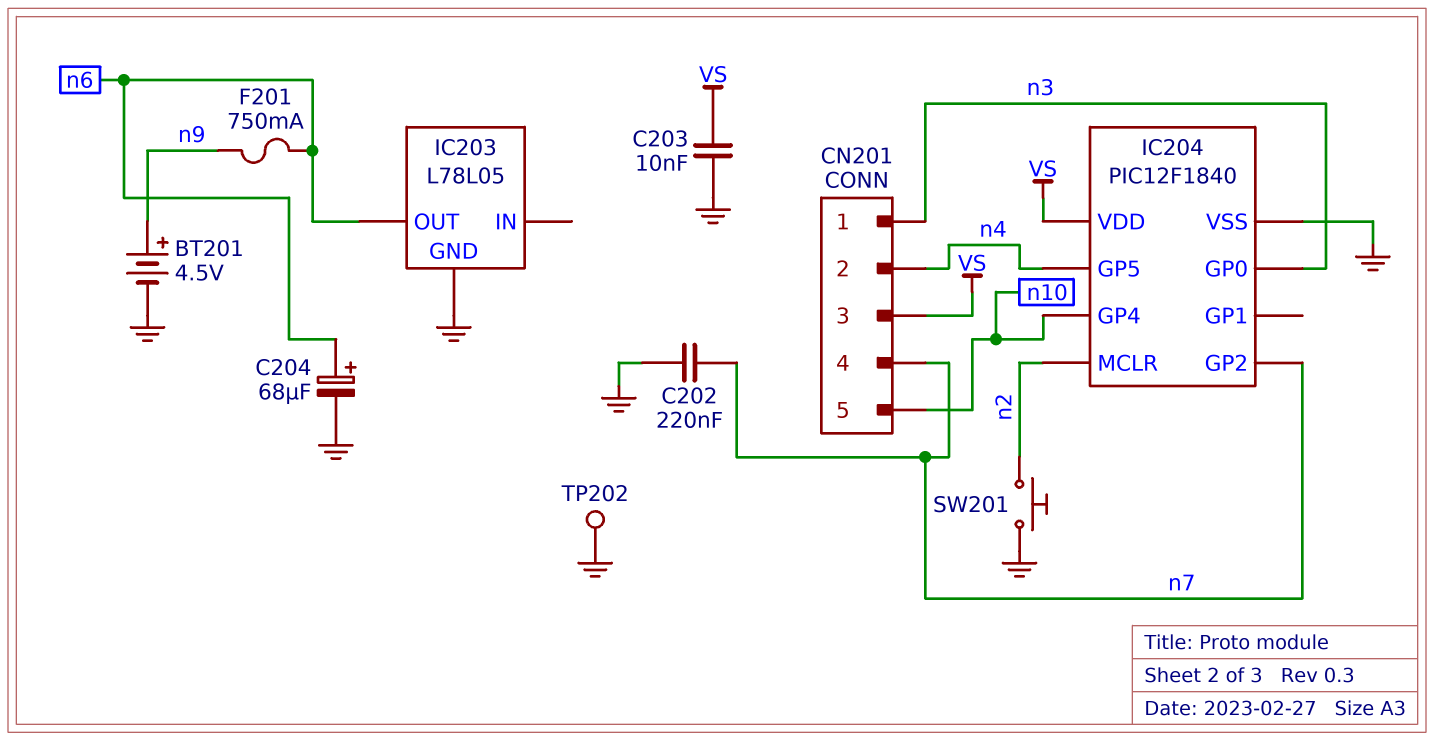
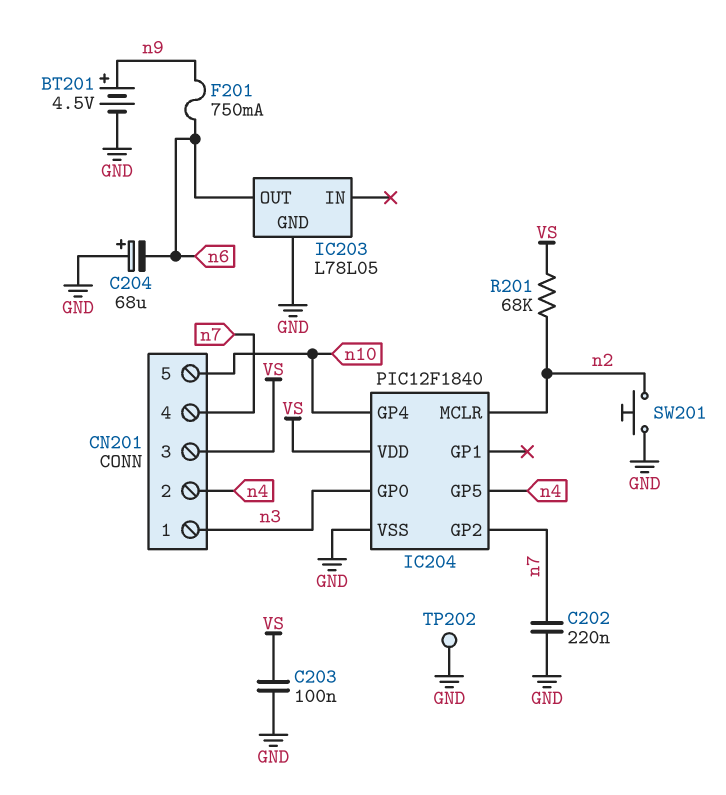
C203: 10nF (GND, VS) -> 100nF (GND, VS)
C204: 68uF (plus n6, minus GND) -> 68uF (plus GND, minus n6)
R201: none -> 68k (VS, n2)

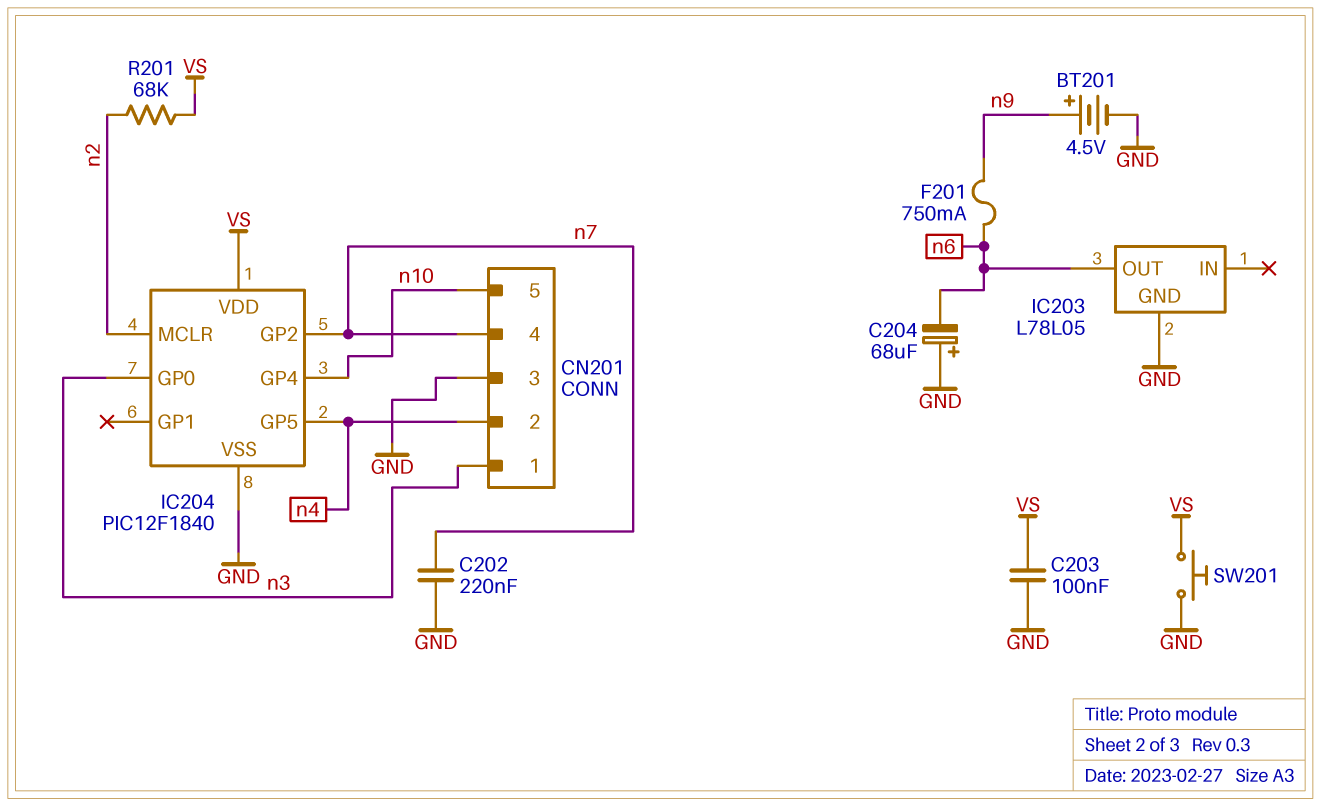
CN201 pin 3: VS -> GND
SW201: button (GND, n2) -> button (GND, VS)
TP202: test point (GND) -> none

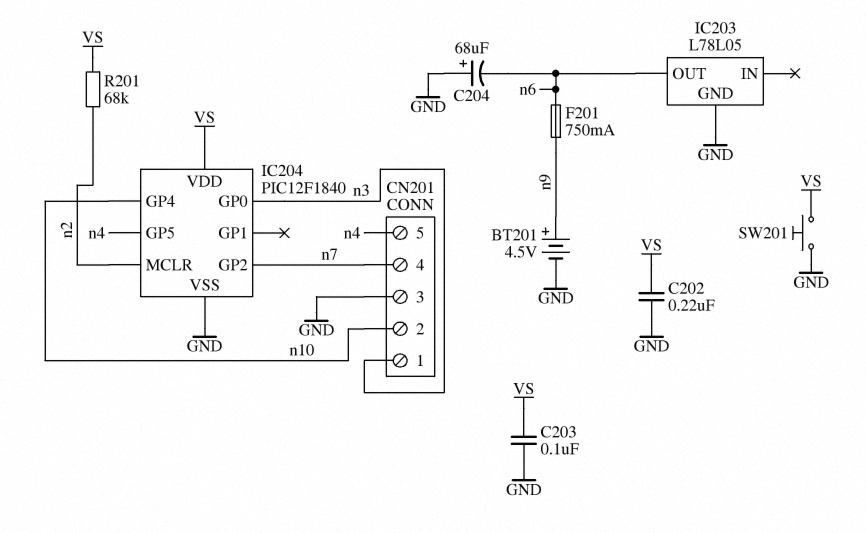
C202: 220nF (GND, n7) -> 220nF (GND, VS)
CN201 pin 2: n4 -> n10
CN201 pin 5: n10 -> n4

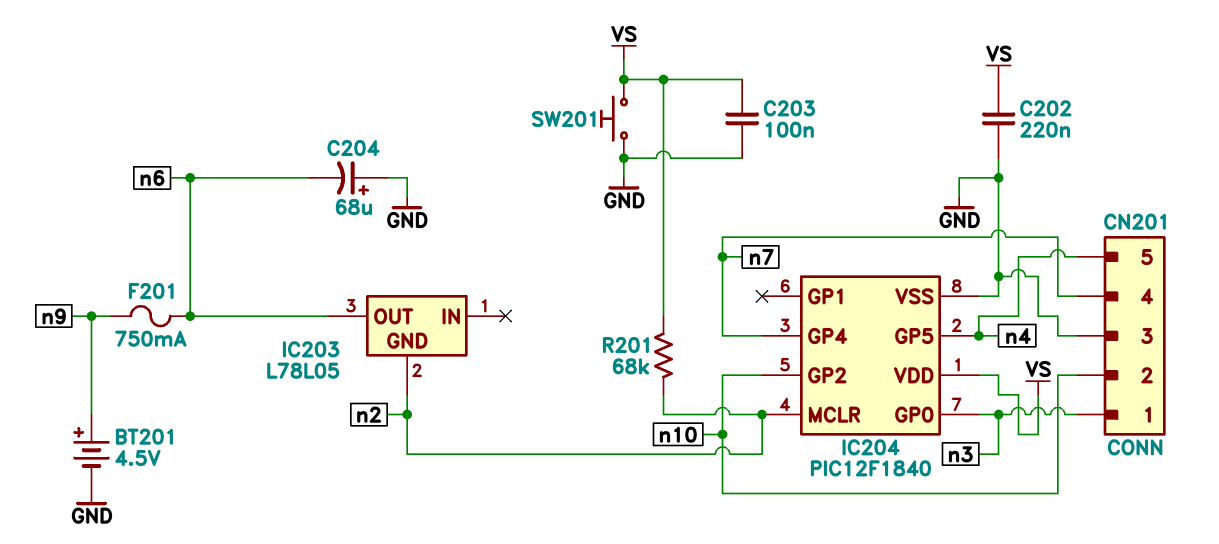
IC203 pin GND: GND -> n2
IC204 pin GP2: n7 -> n10
IC204 pin GP4: n10 -> n7

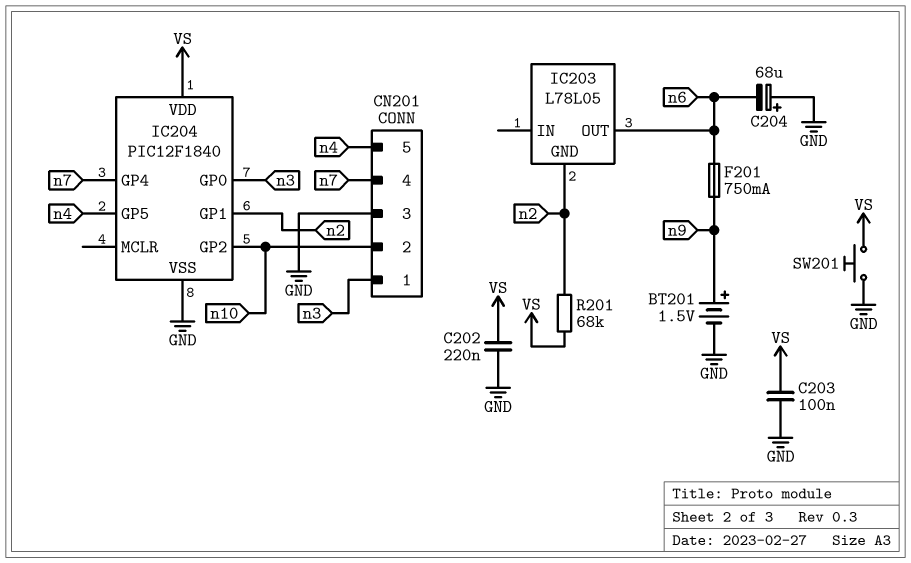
BT201: 4.5V (plus n9, minus GND) -> 1.5V (plus n9, minus GND)
IC204 pin GP1: none -> n2
IC204 pin MCLR: n2 -> none

